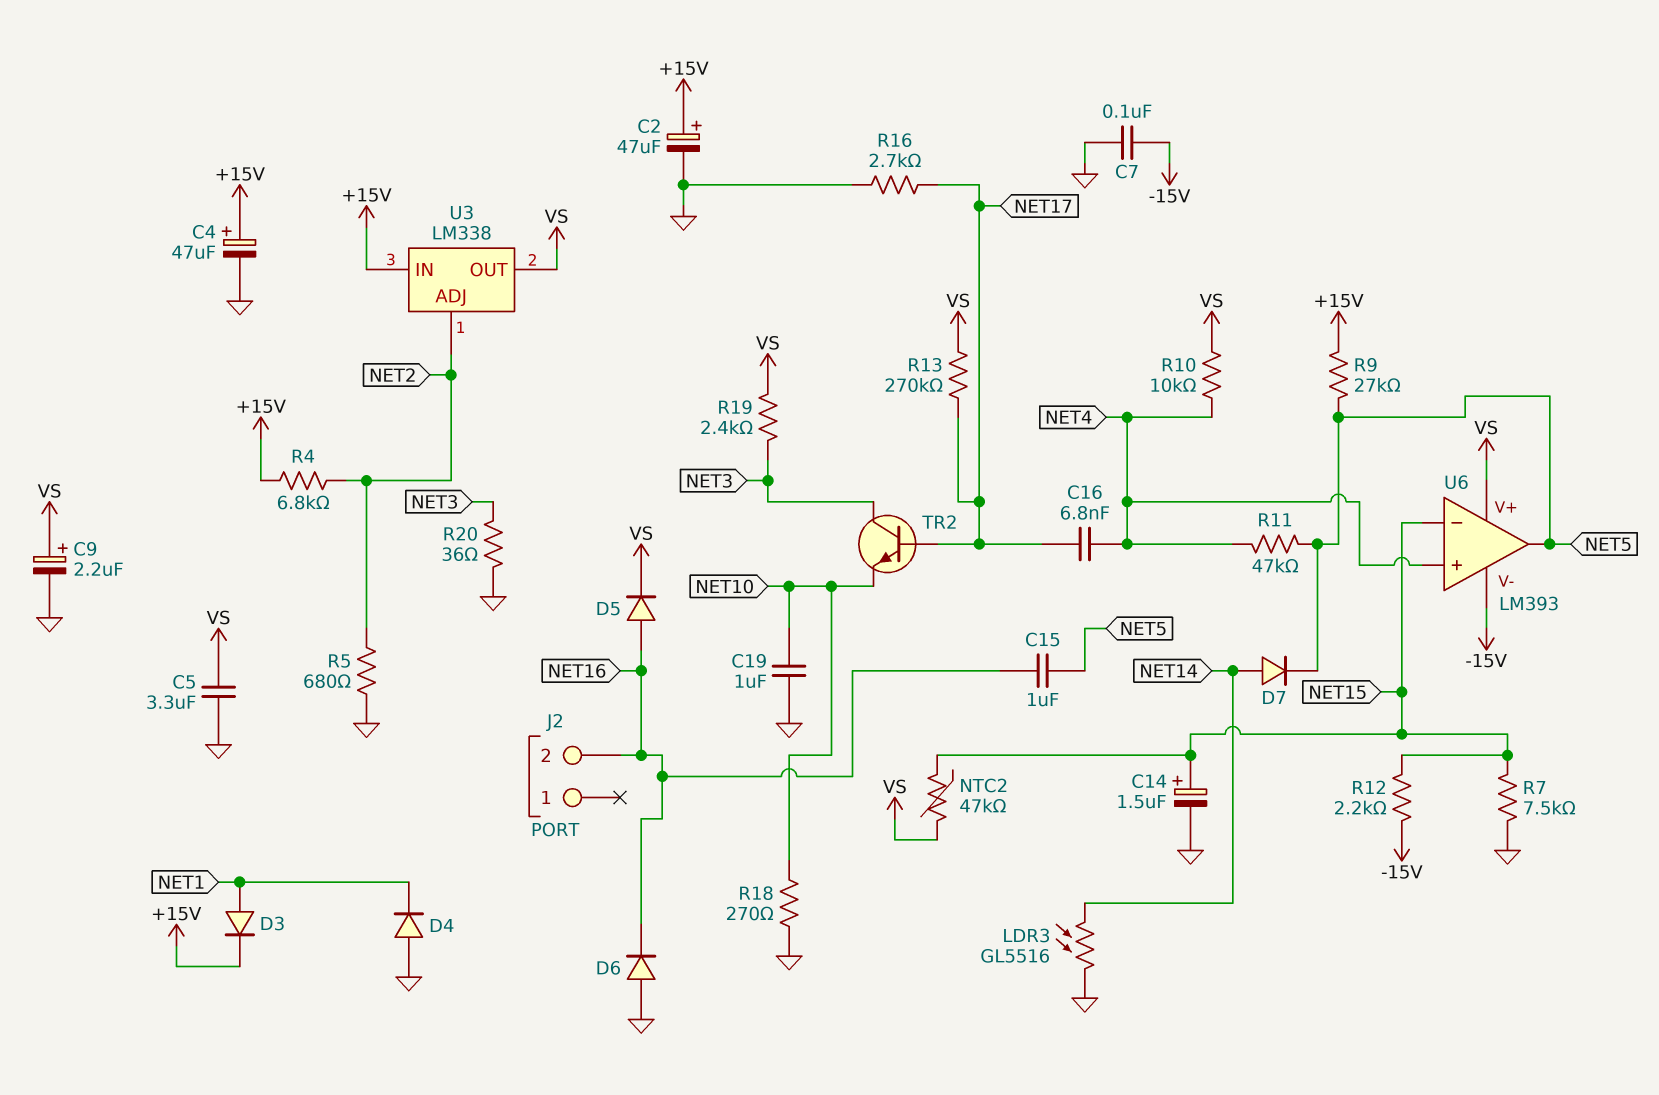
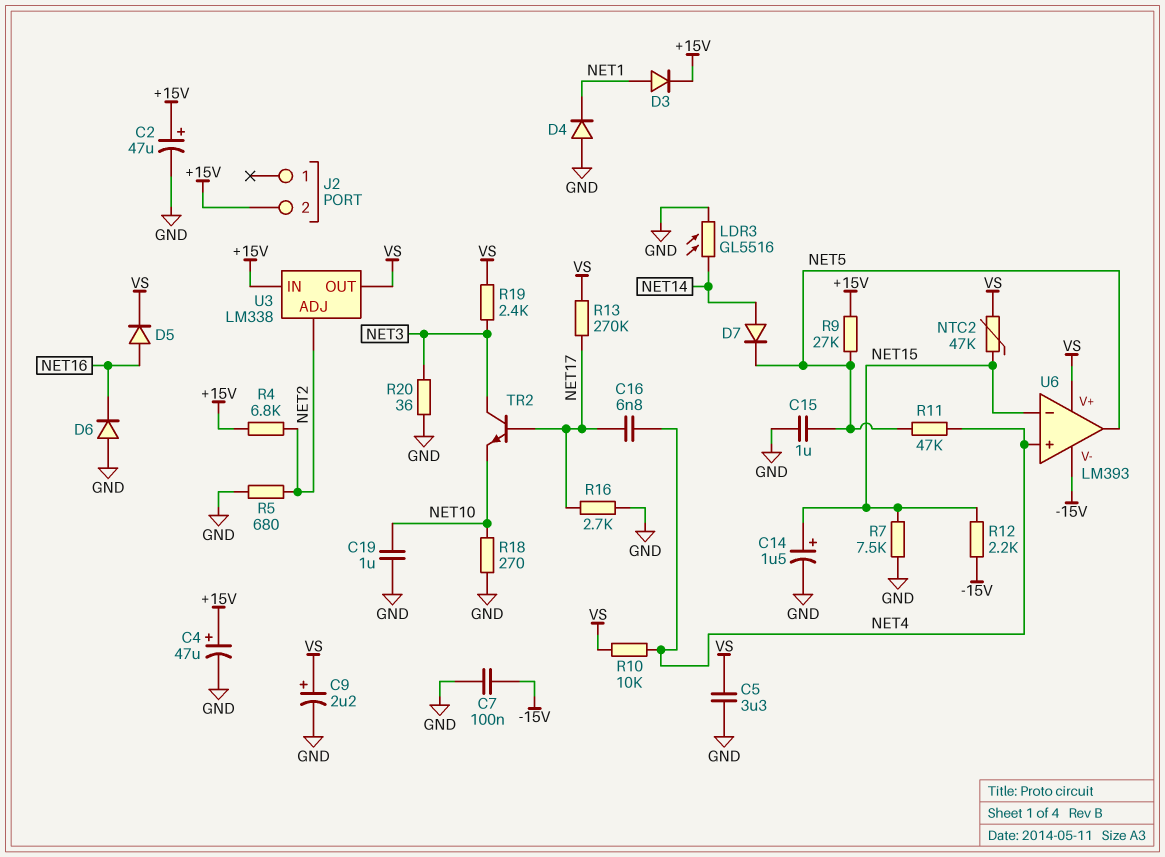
C15: 1uF (NET5, NET16) -> 1uF (GND, NET5)
J2 pin 2: NET16 -> +15V

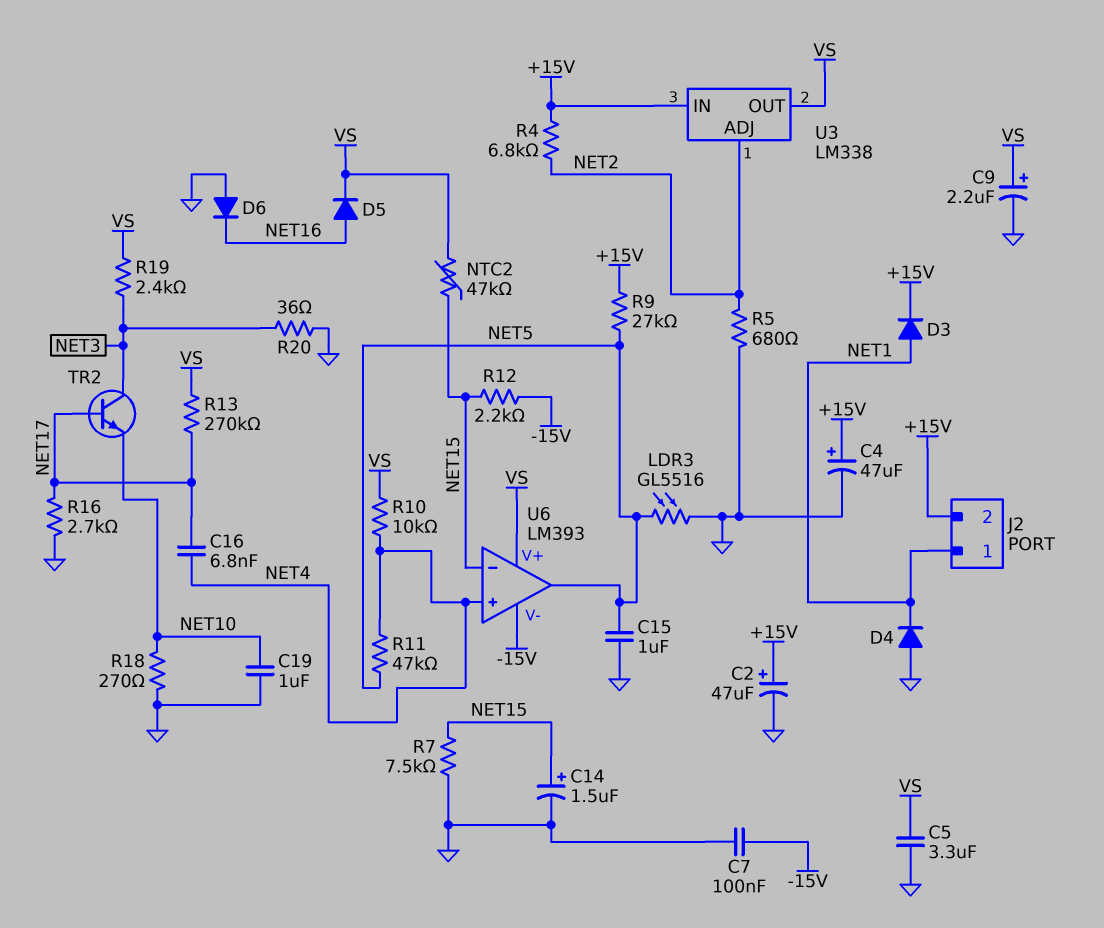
D7: diode (A NET14, K NET5) -> none
J2 pin 1: none -> NET1
LDR3: GL5516 (GND, NET14) -> GL5516 (GND, NET5)

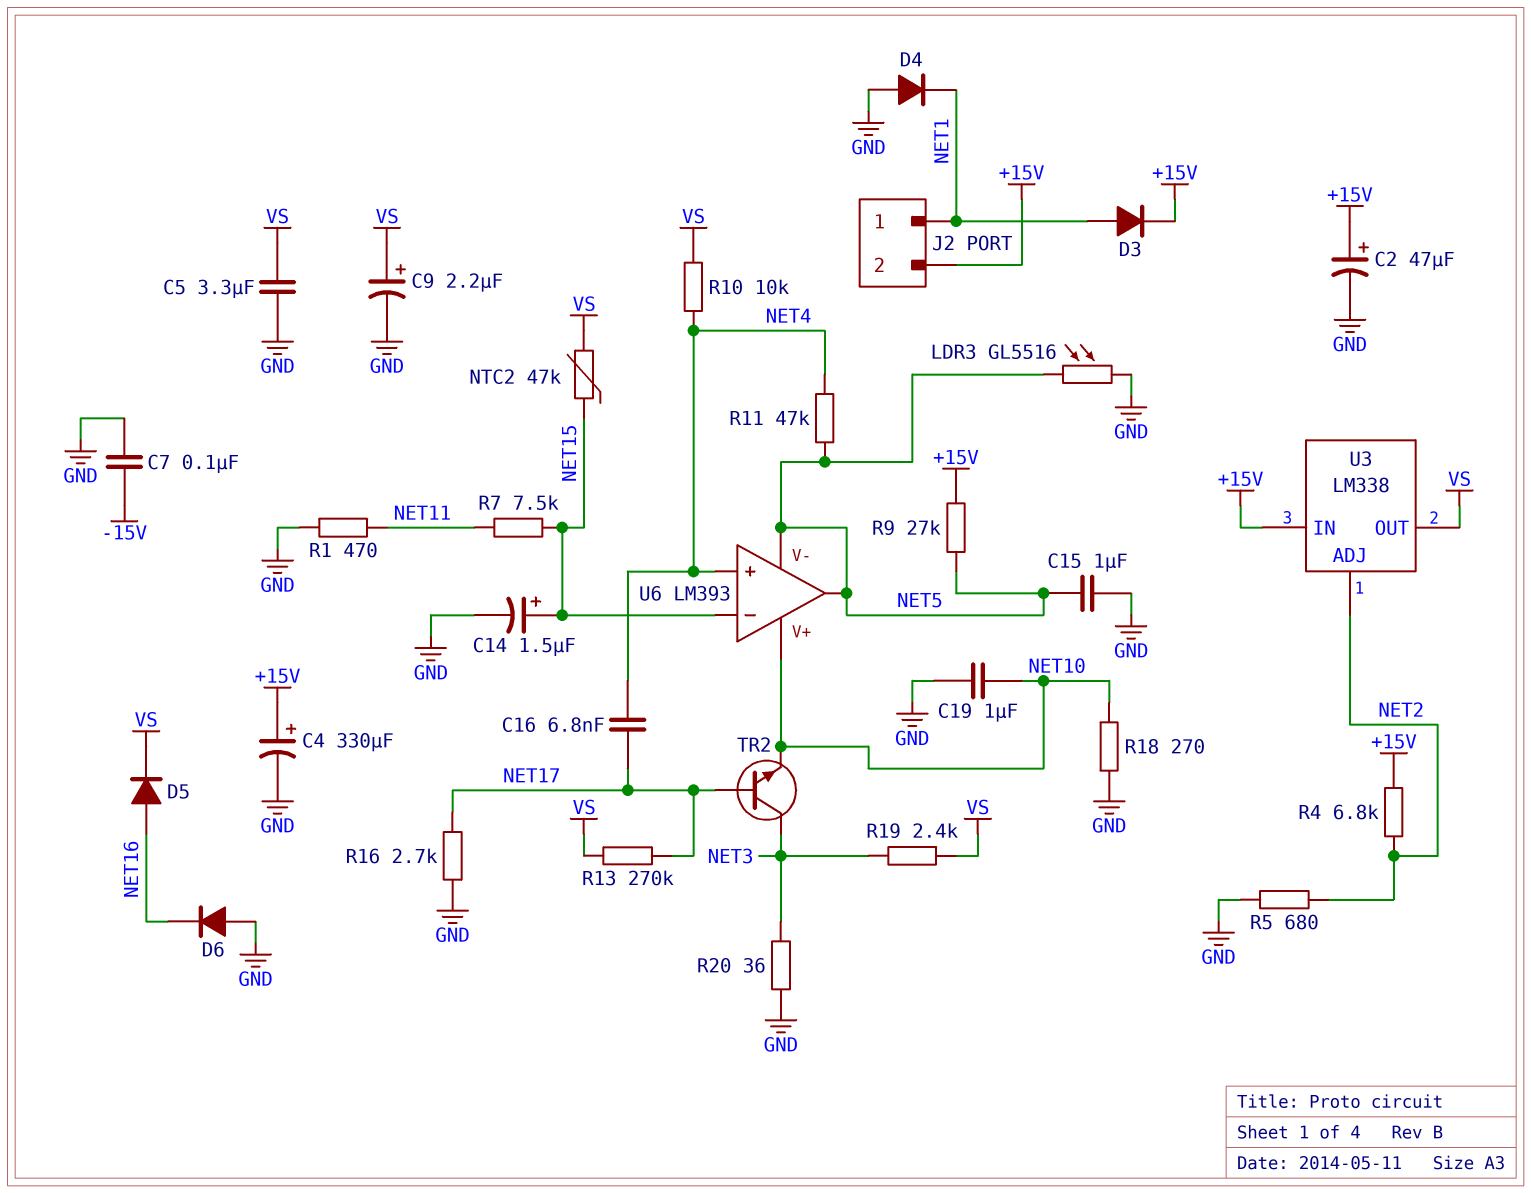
C4: 47uF (plus +15V, minus GND) -> 330uF (plus +15V, minus GND)
R1: none -> 470 (GND, NET11)
R7: 7.5k (GND, NET15) -> 7.5k (NET11, NET15)
R12: 2.2k (-15V, NET15) -> none
U6 pin V+: VS -> NET10
U6 pin V-: -15V -> NET5

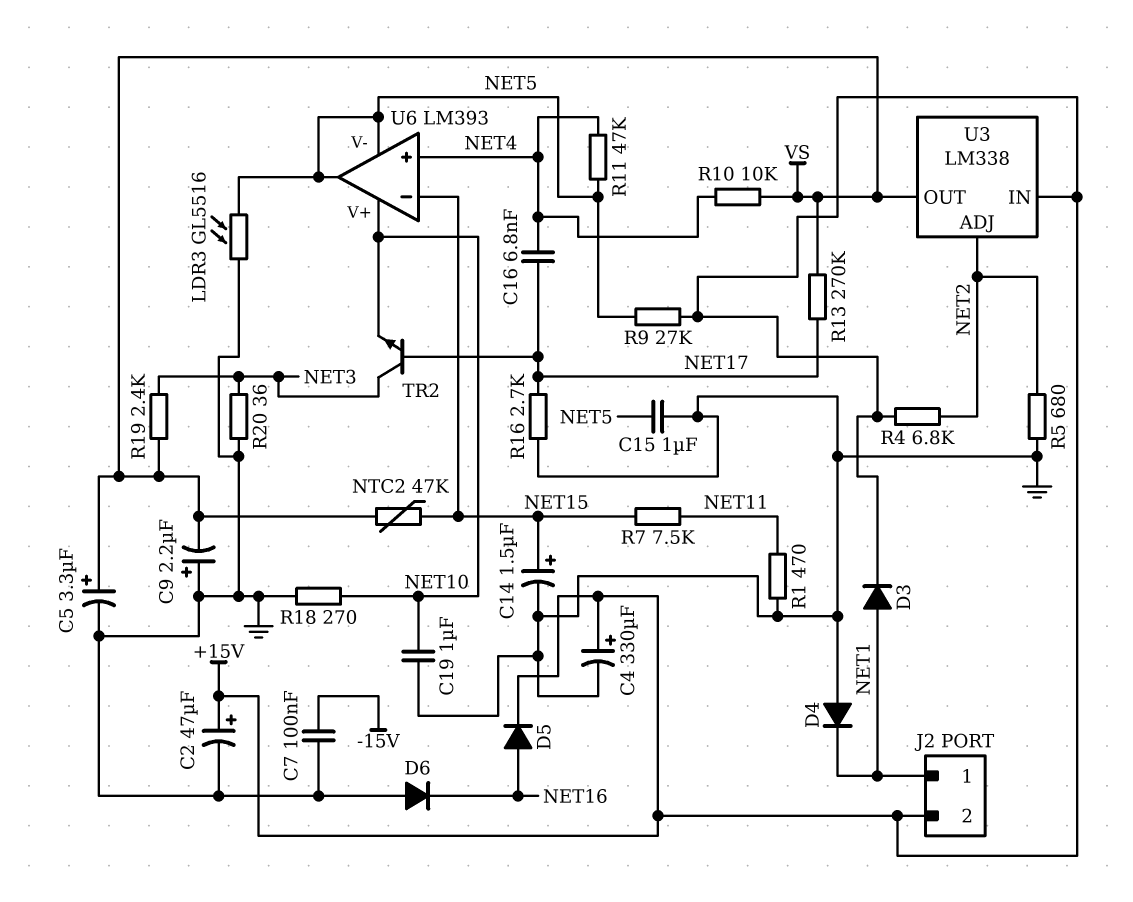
C5: 3.3uF (GND, VS) -> 3.3uF (plus VS, minus GND)
C9: 2.2uF (plus VS, minus GND) -> 2.2uF (plus GND, minus VS)
D5: diode (A NET16, K VS) -> diode (A NET16, K +15V)

